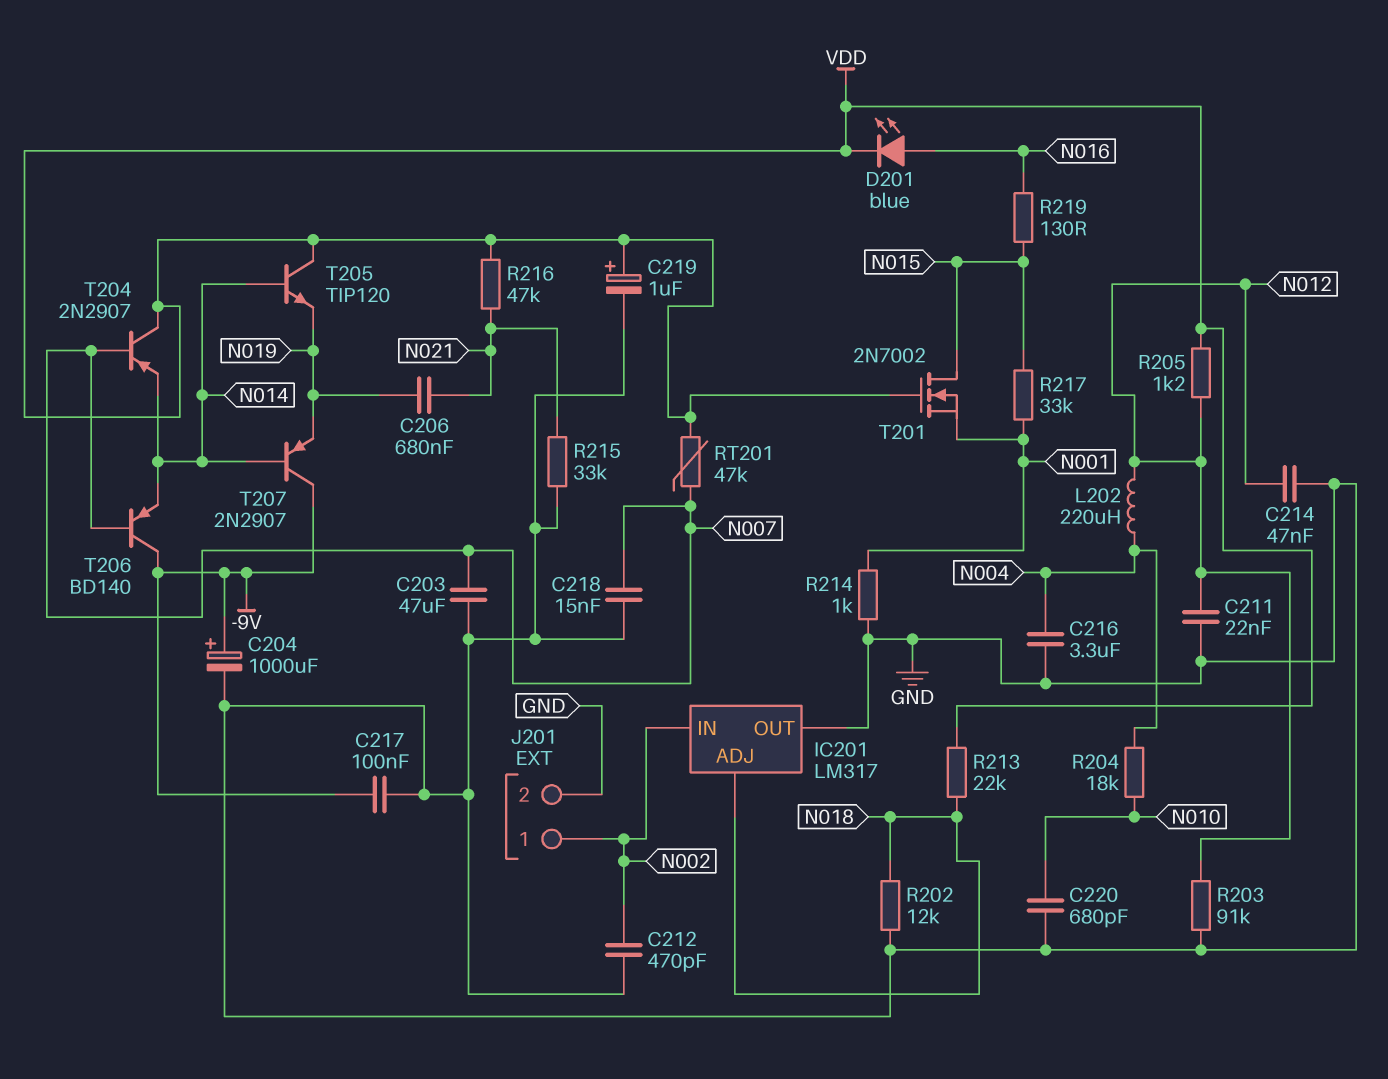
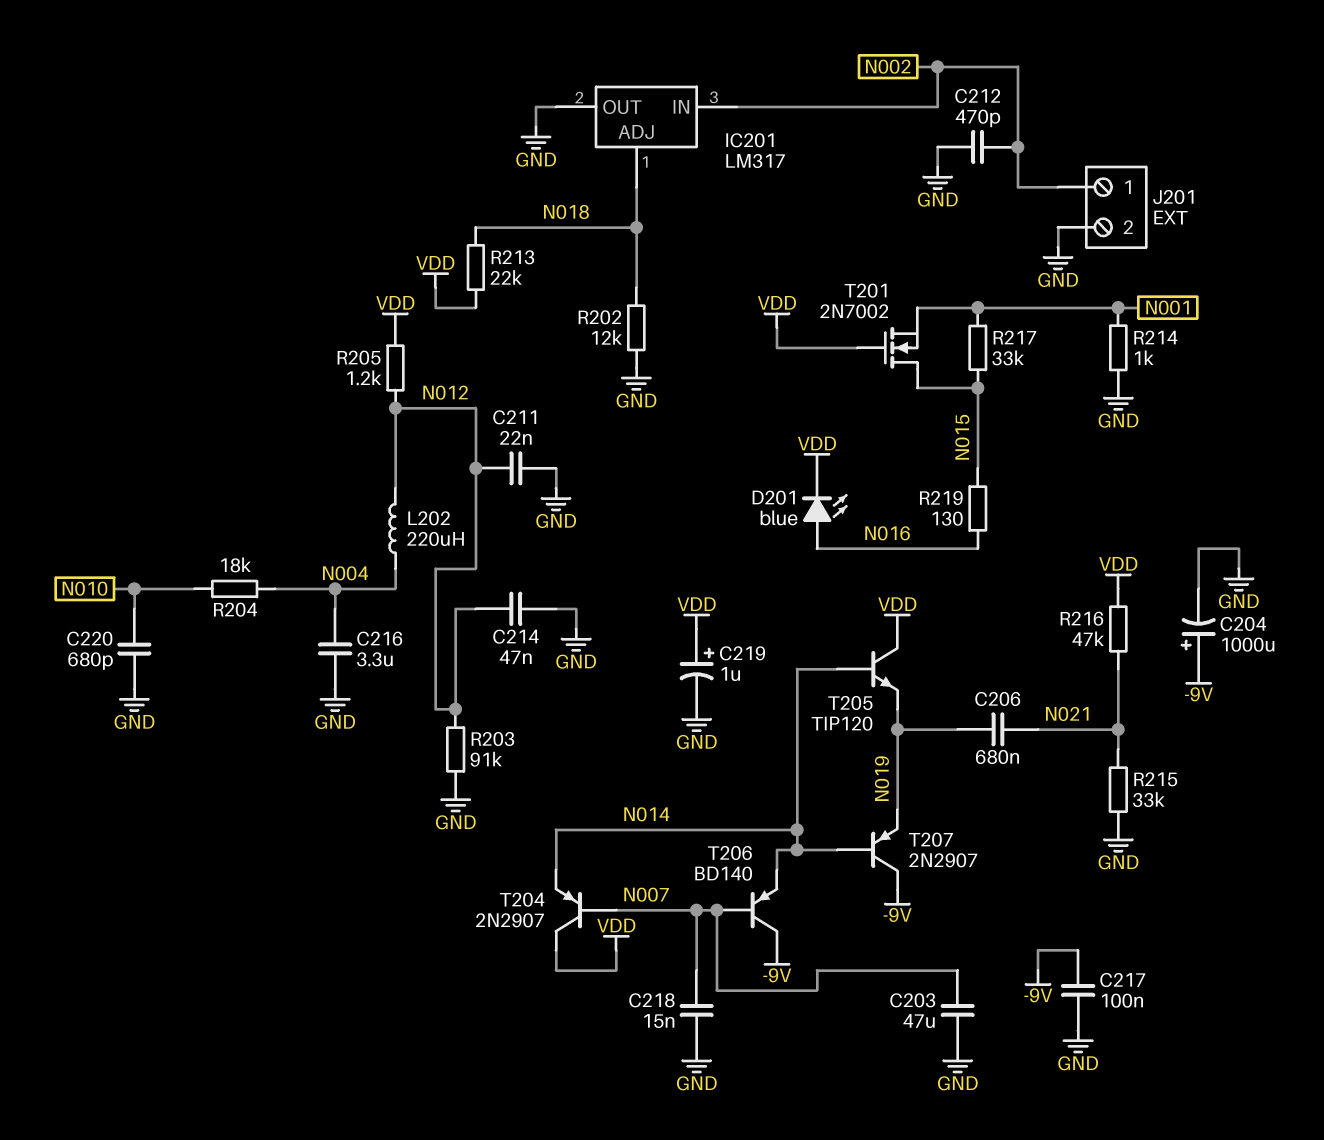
RT201: 47k (N007, VDD) -> none

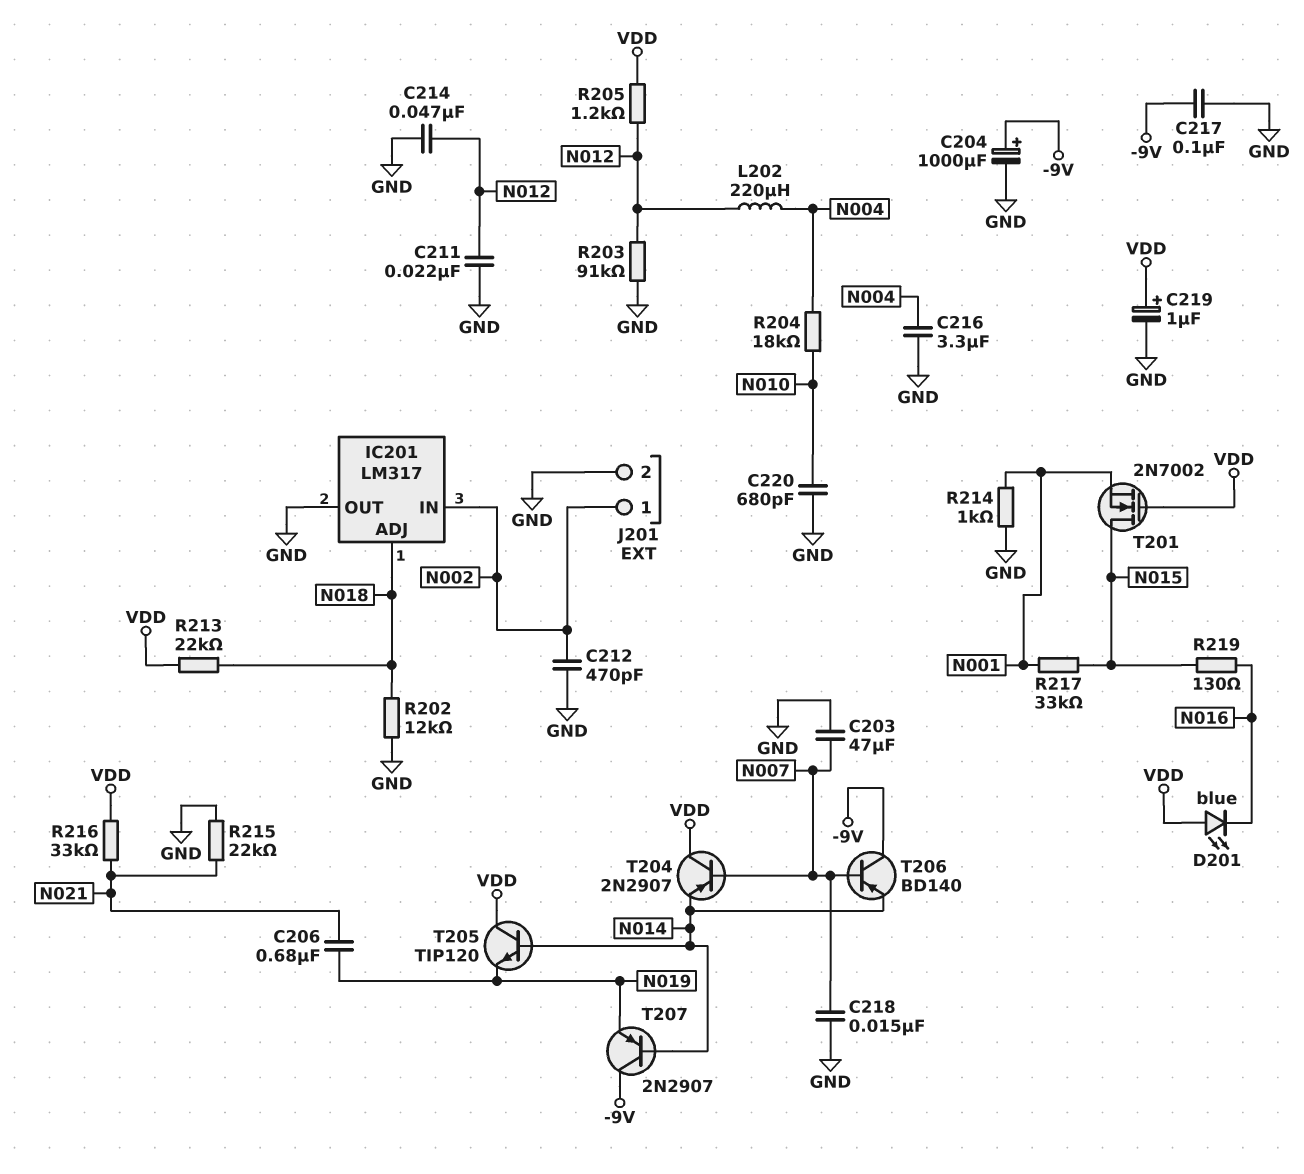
D201: LED blue (A N016, K VDD) -> LED blue (A VDD, K N016)
R215: 33k (GND, N021) -> 22k (GND, N021)
R216: 47k (N021, VDD) -> 33k (N021, VDD)

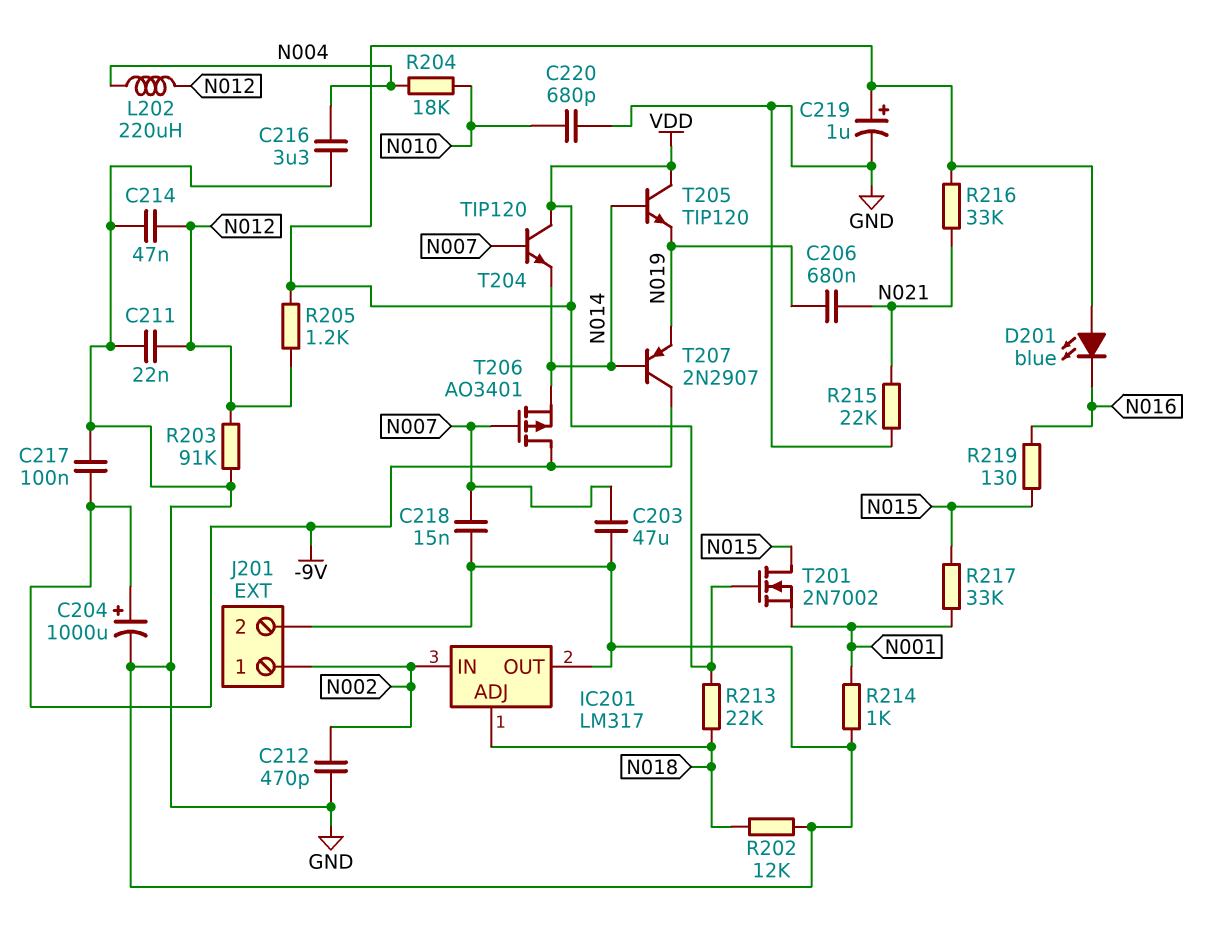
T204: PNP 2N2907 (B N007, C VDD, E N014) -> NPN TIP120 (B N007, C VDD, E N014)
T206: PNP BD140 (B N007, C -9V, E N014) -> PMOS AO3401 (G N007, D -9V, S N014)

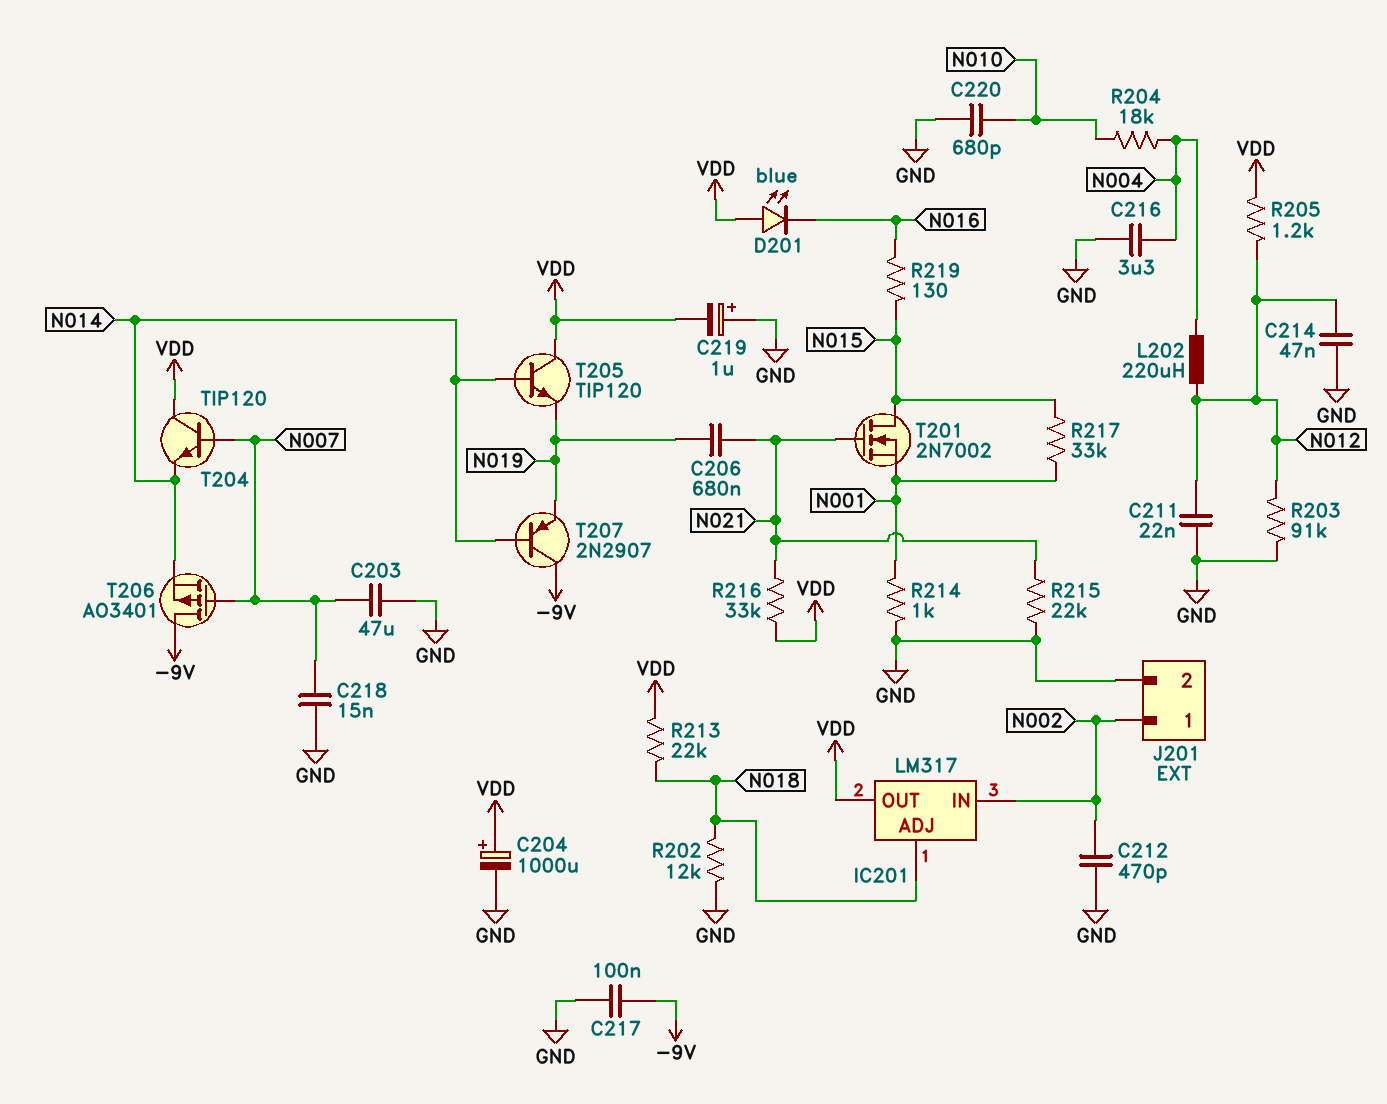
C204: 1000uF (plus -9V, minus GND) -> 1000uF (plus VDD, minus GND)
C219: 1uF (plus VDD, minus GND) -> 1uF (plus GND, minus VDD)
IC201 pin OUT: GND -> VDD
T201: NMOS 2N7002 (G VDD, D N015, S N001) -> NMOS 2N7002 (G N021, D N015, S N001)

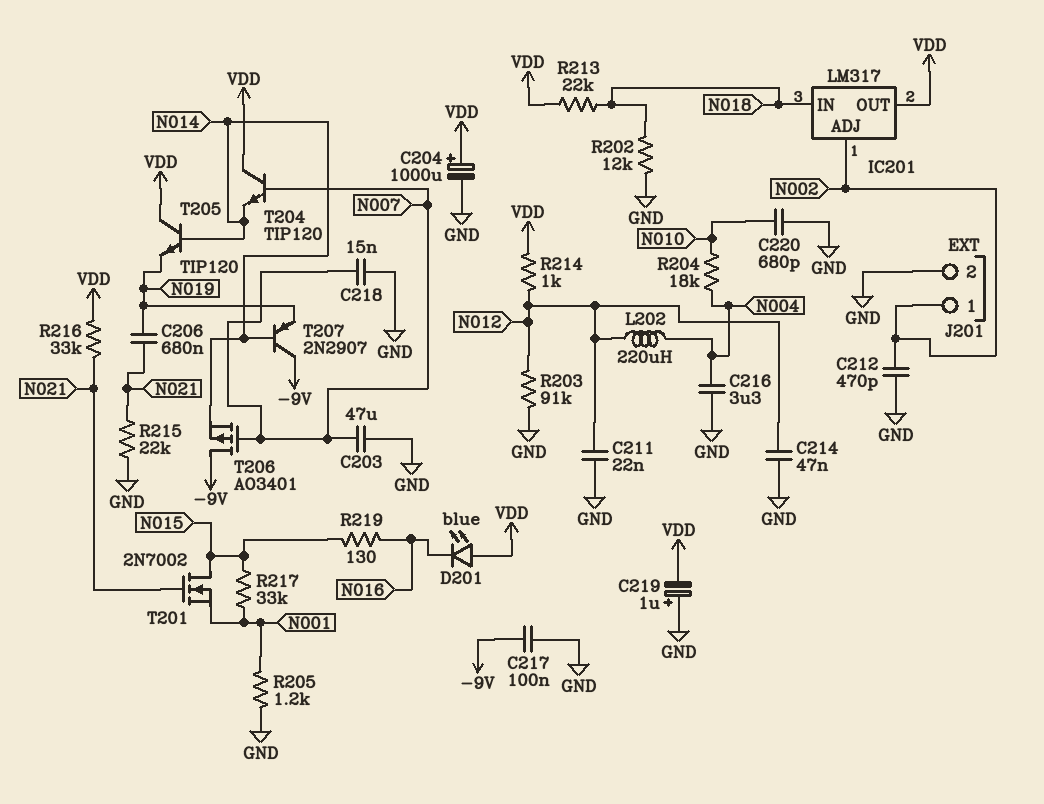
IC201 pin ADJ: N018 -> N002
IC201 pin IN: N002 -> N018
R205: 1.2k (N012, VDD) -> 1.2k (GND, N001)
R214: 1k (GND, N001) -> 1k (N012, VDD)

